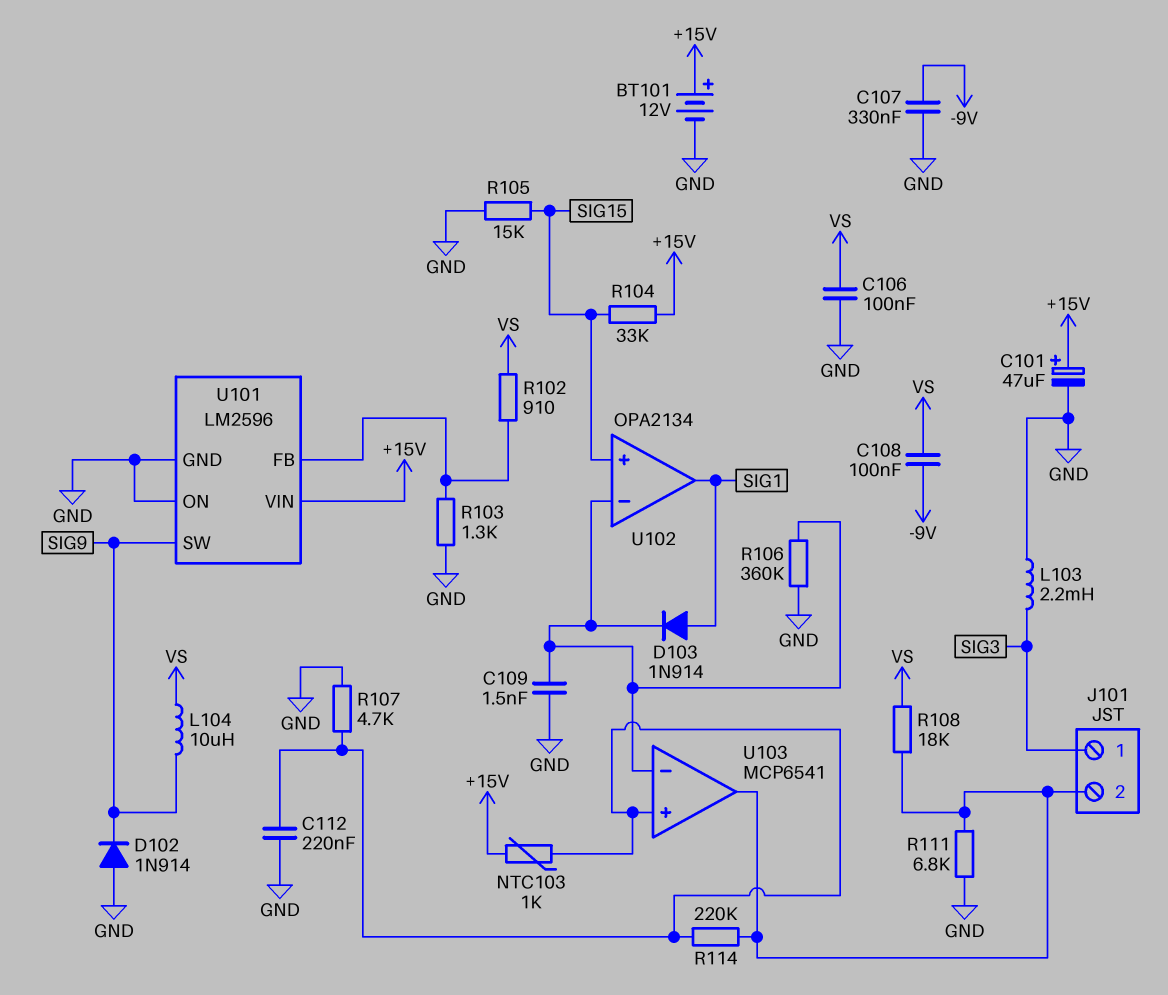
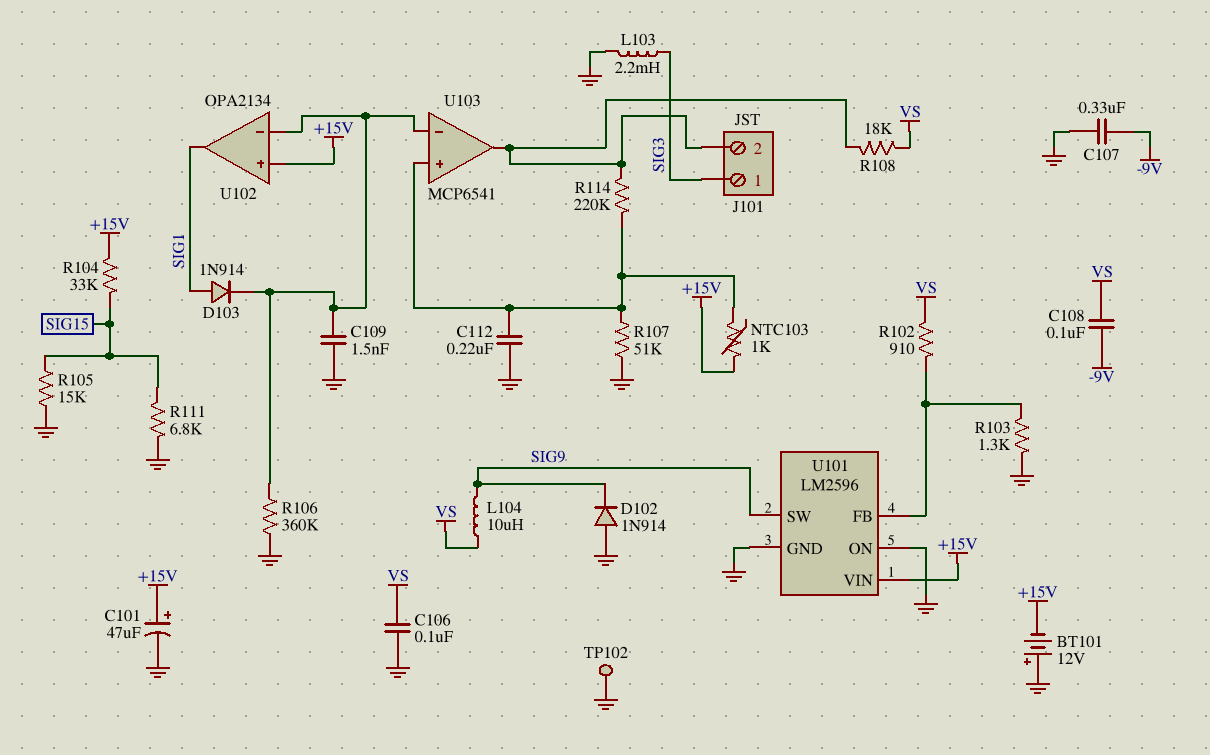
BT101: 12V (plus +15V, minus GND) -> 12V (plus GND, minus +15V)
R107: 4.7k (GND, U103/in+) -> 51k (GND, U103/in+)
R111: 6.8k (GND, J101/2) -> 6.8k (GND, SIG15)
TP102: none -> test point (GND)
U102 pin in+: SIG15 -> +15V

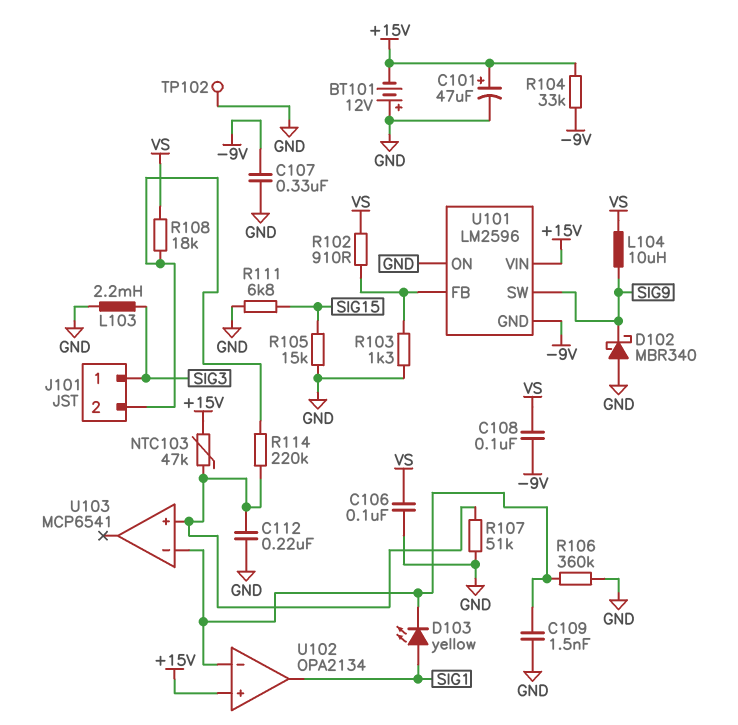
D102: diode 1N914 (A GND, K SIG9) -> schottky MBR340 (A GND, K SIG9)
D103: diode 1N914 (A SIG1, K U102/in-) -> LED yellow (A SIG1, K U102/in-)
NTC103: 1k (+15V, U103/in+) -> 47k (+15V, U103/in+)
R104: 33k (+15V, SIG15) -> 33k (+15V, -9V)
U101 pin GND: GND -> -9V
U103 pin out: J101/2 -> none

